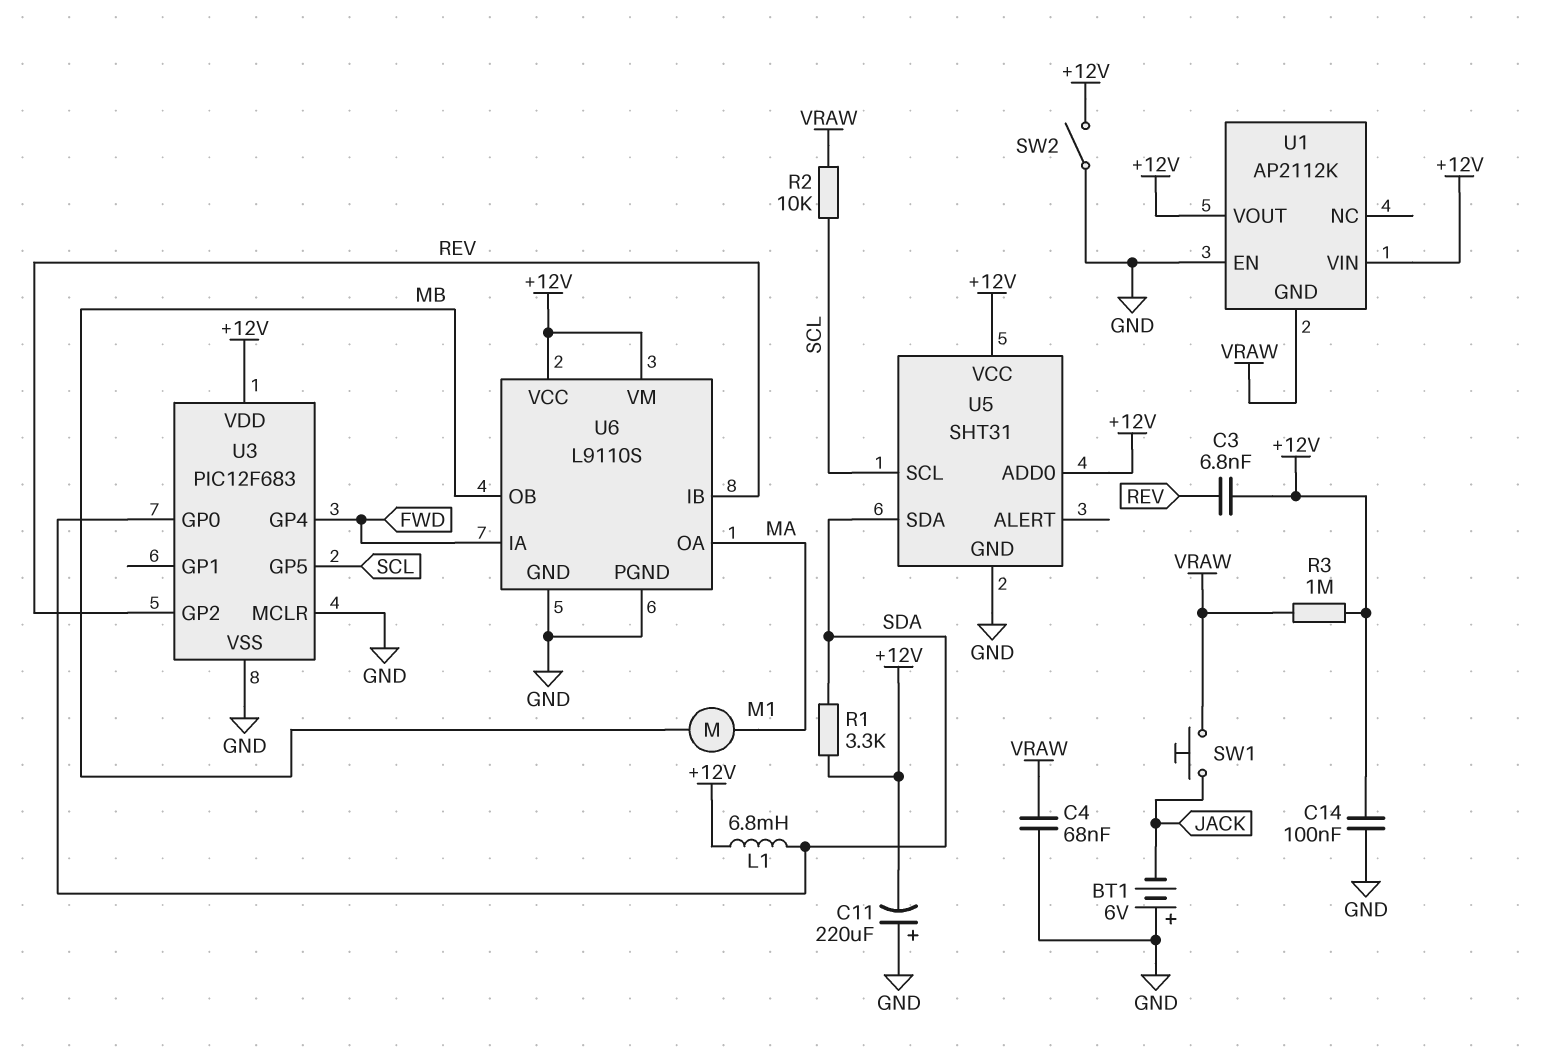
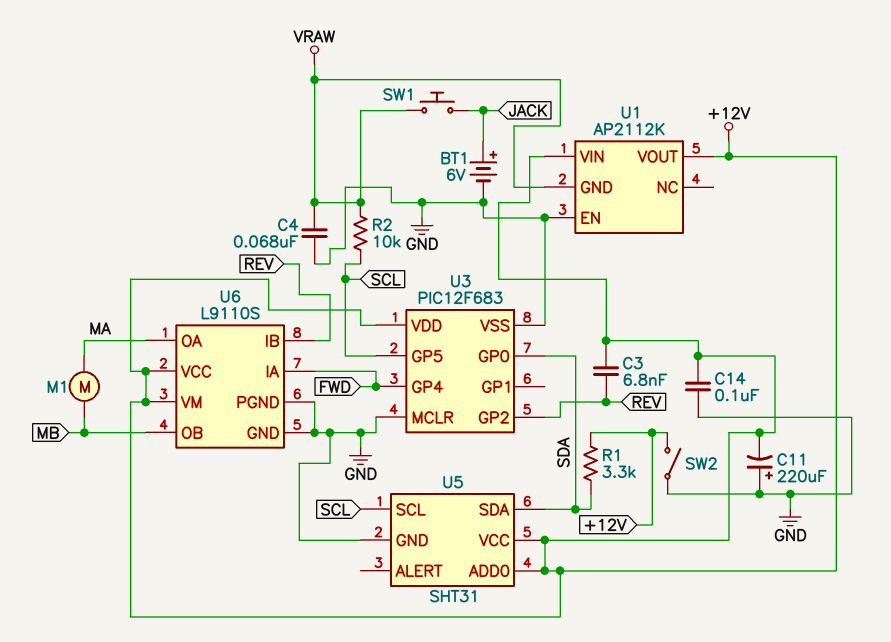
BT1: 6V (plus GND, minus JACK) -> 6V (plus JACK, minus GND)
L1: 6.8mH (+12V, SDA) -> none
R3: 1M (+12V, VRAW) -> none

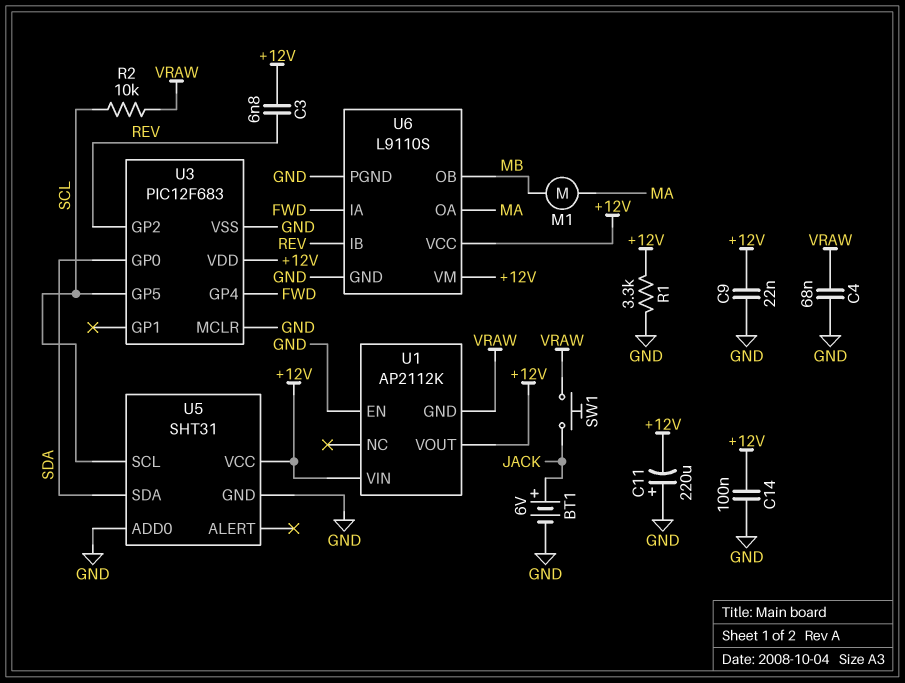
C9: none -> 22nF (+12V, GND)
R1: 3.3k (+12V, SDA) -> 3.3k (+12V, GND)
SW2: switch (+12V, GND) -> none
U5 pin ADD0: +12V -> GND

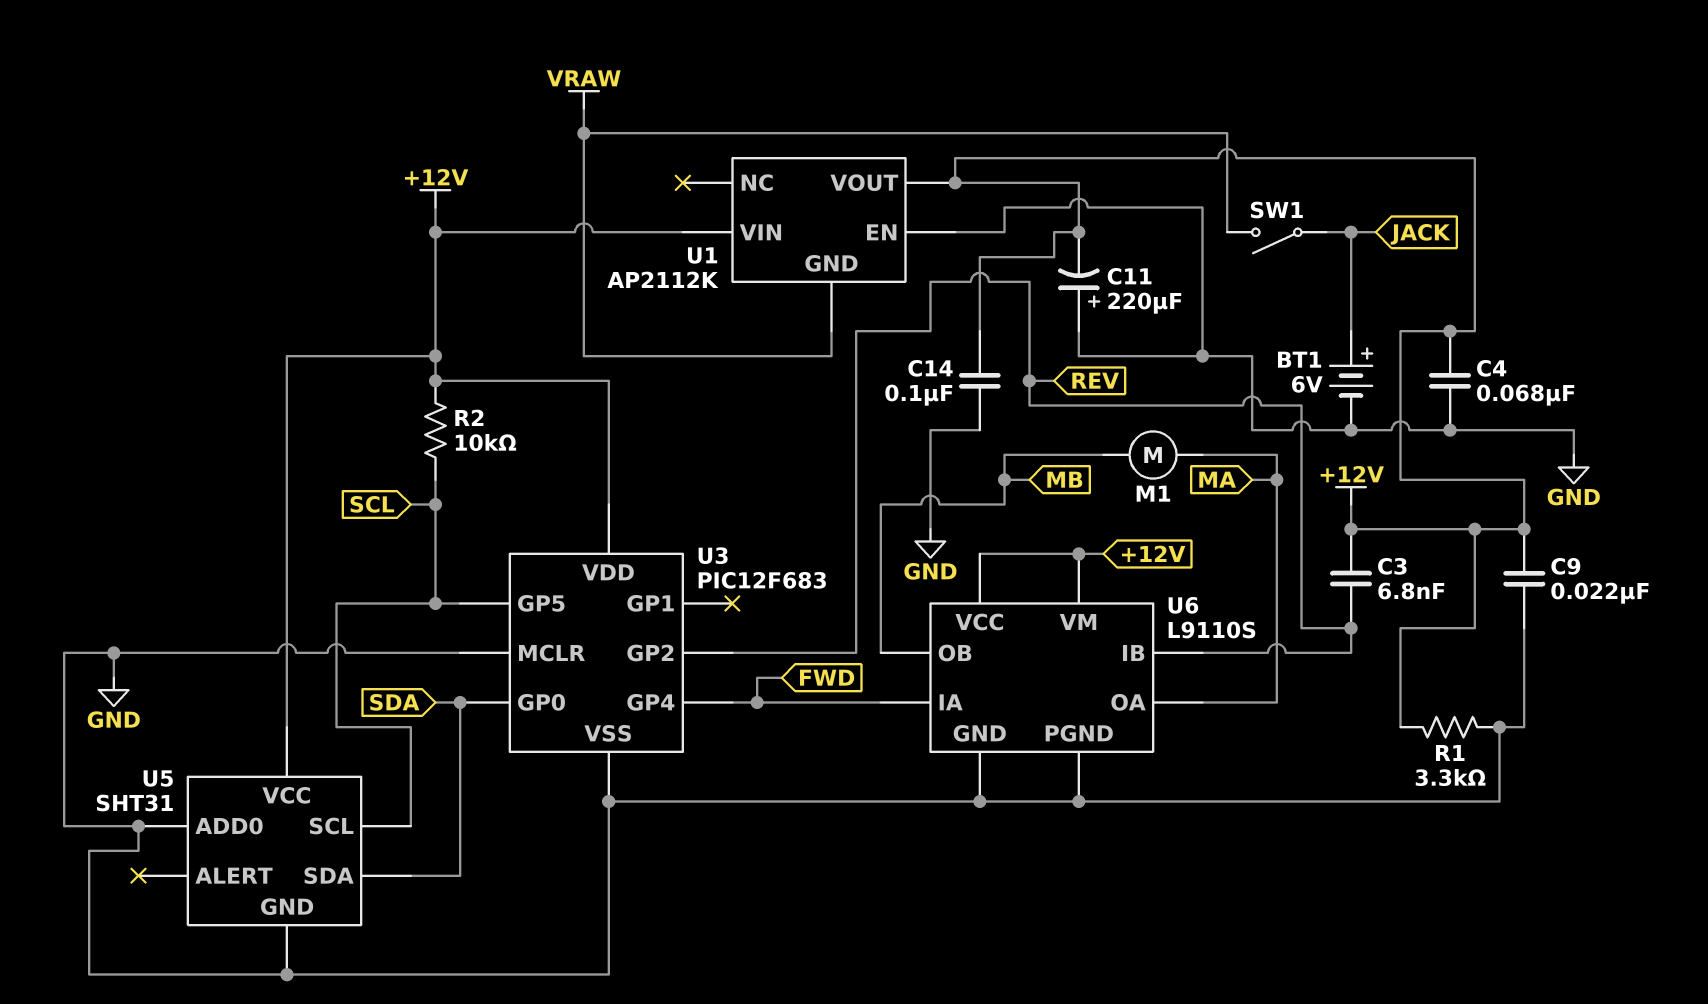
C4: 68nF (GND, VRAW) -> 68nF (+12V, GND)
R2: 10k (SCL, VRAW) -> 10k (+12V, SCL)
SW1: button (JACK, VRAW) -> switch (JACK, VRAW)

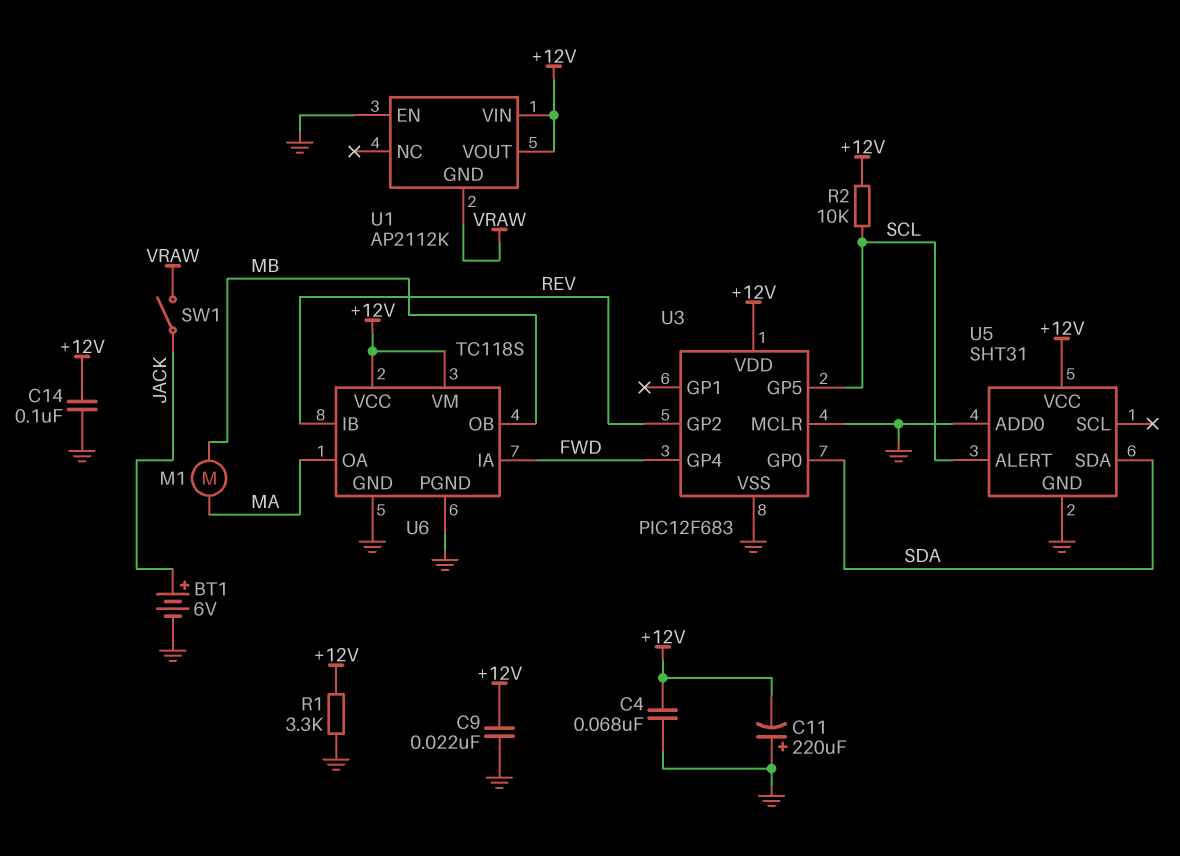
C3: 6.8nF (+12V, REV) -> none
U5 pin ALERT: none -> SCL
U5 pin SCL: SCL -> none
U6: L9110S -> TC118S

